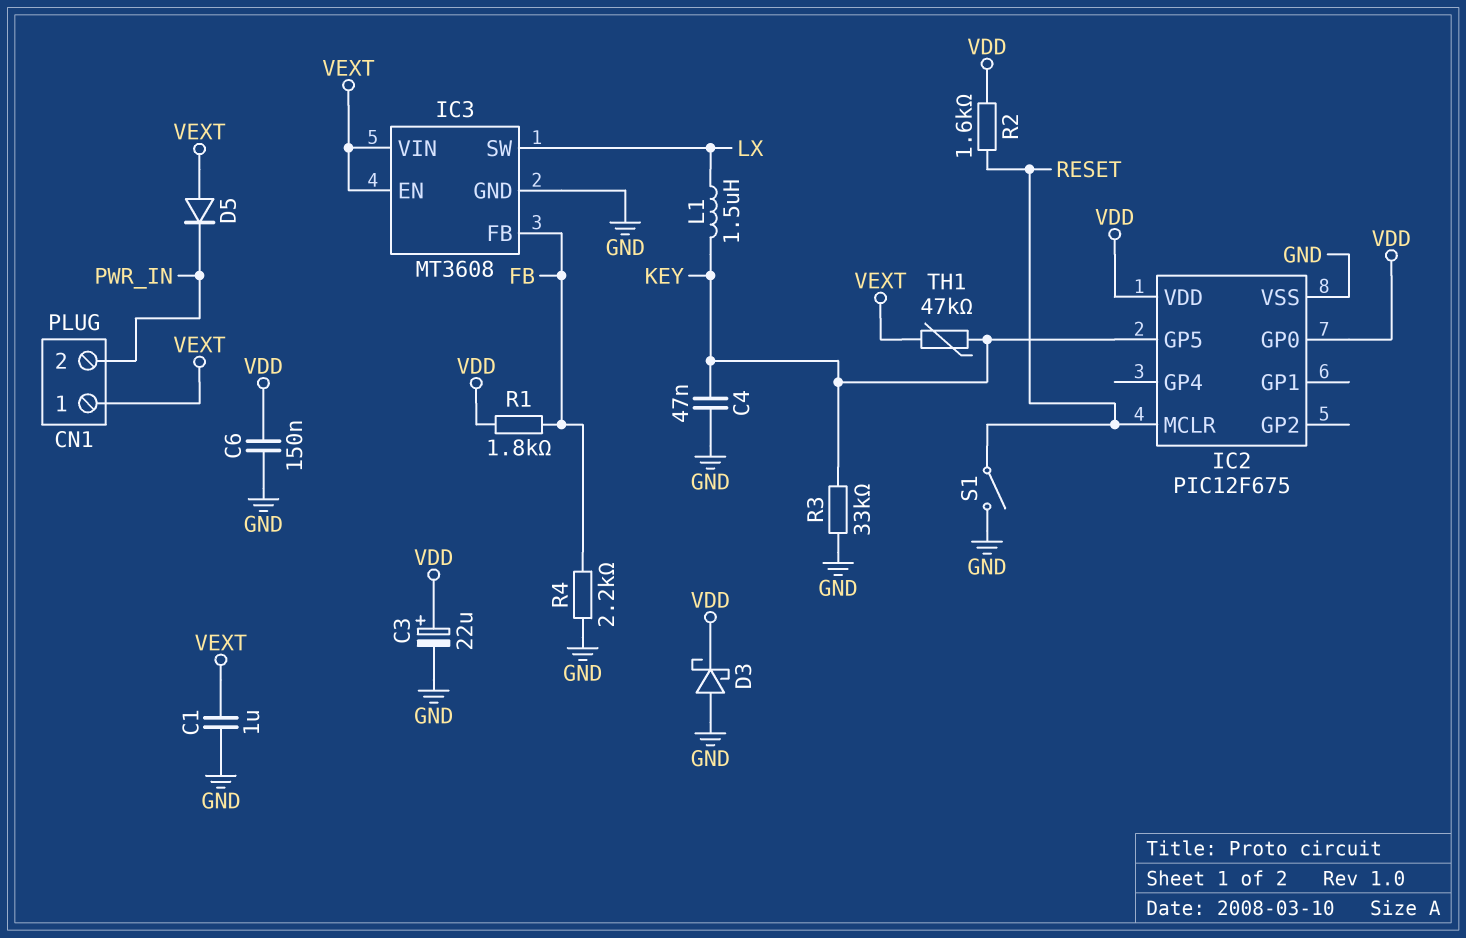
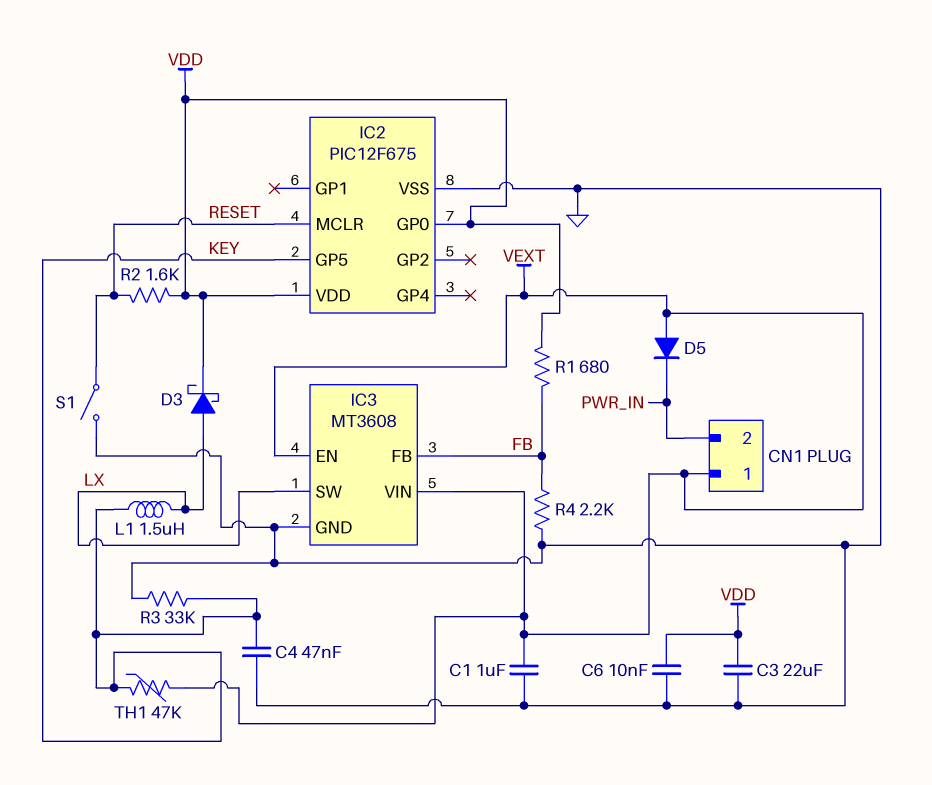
C3: 22uF (plus VDD, minus GND) -> 22uF (GND, VDD)
C6: 150nF (GND, VDD) -> 10nF (GND, VDD)
D3: schottky (A GND, K VDD) -> schottky (A LX, K VDD)
R1: 1.8k (FB, VDD) -> 680 (FB, VDD)

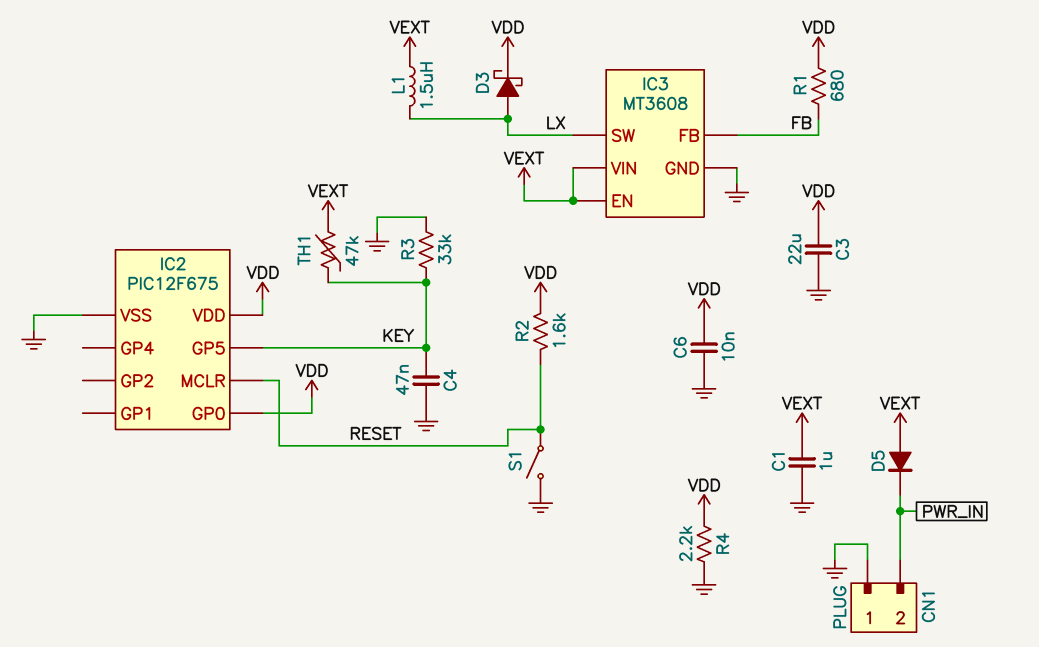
CN1 pin 1: VEXT -> GND
L1: 1.5uH (KEY, LX) -> 1.5uH (LX, VEXT)
R4: 2.2k (FB, GND) -> 2.2k (GND, VDD)

